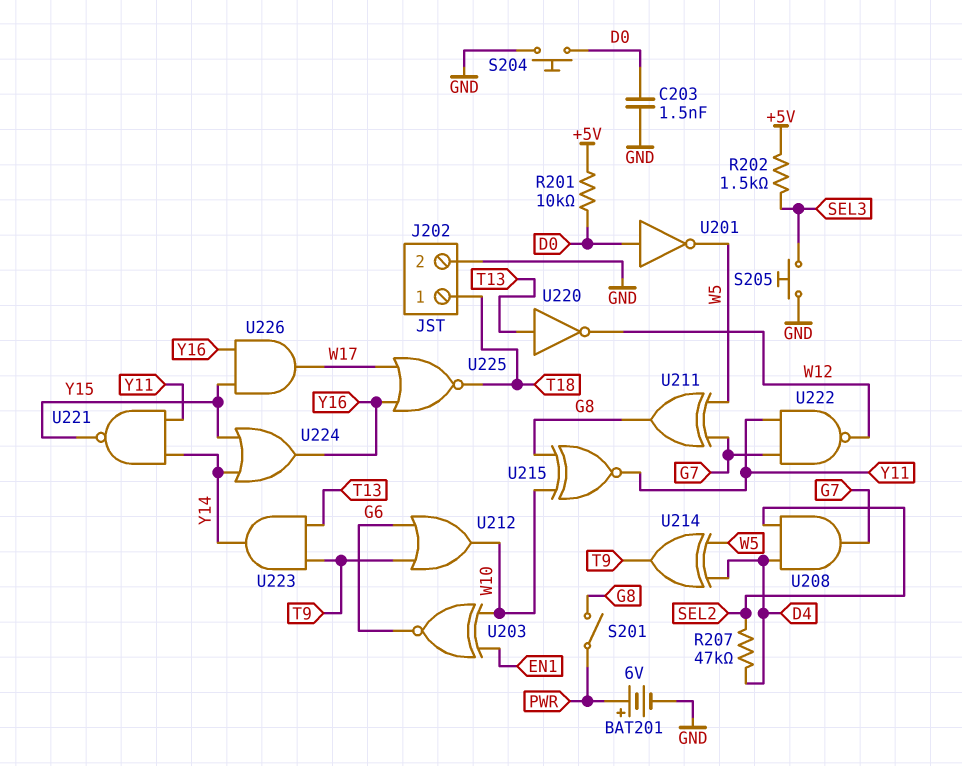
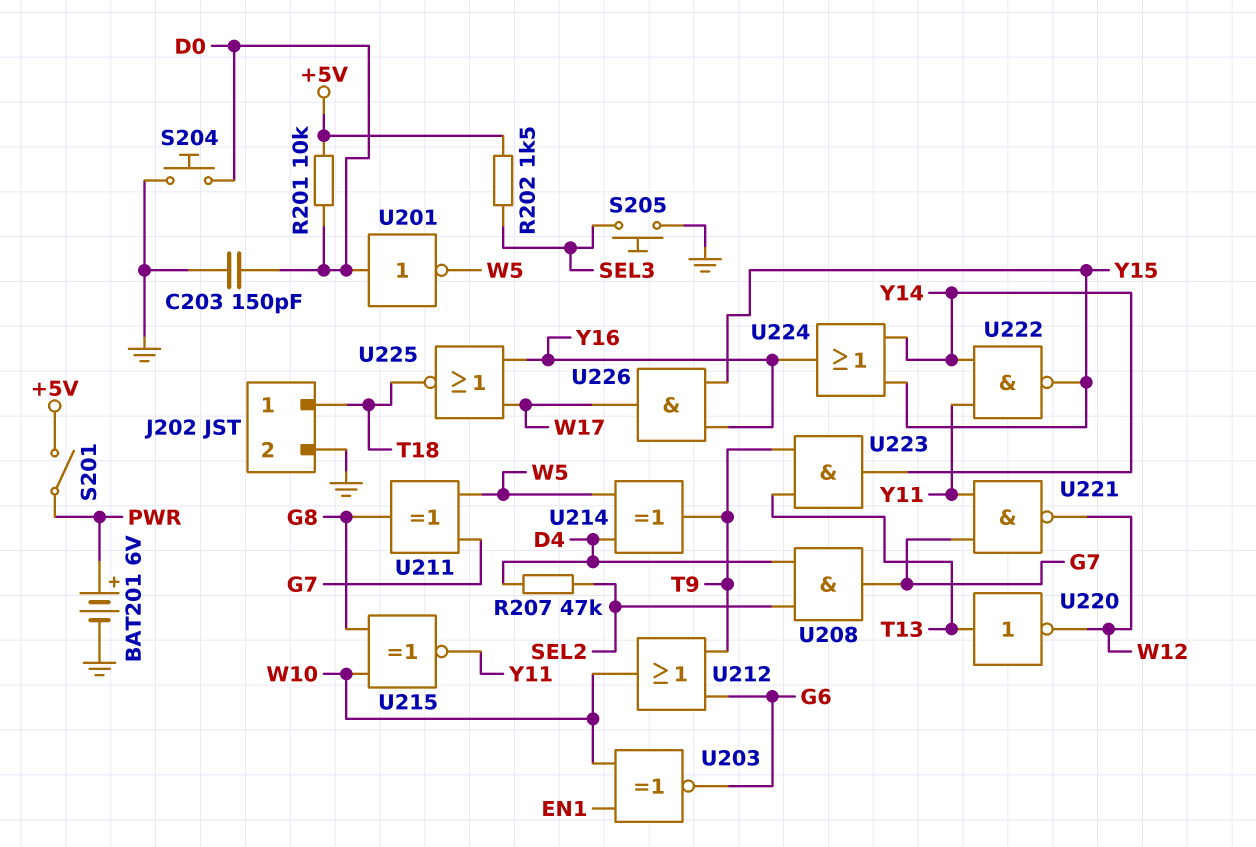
C203: 1.5nF (D0, GND) -> 150pF (D0, GND)
S201: switch (G8, PWR) -> switch (+5V, PWR)
U221: NAND (in Y11, in Y14, out Y15) -> NAND (in G7, in Y11, out W12)
U222: NAND (in G7, in Y11, out W12) -> NAND (in Y11, in Y14, out Y15)

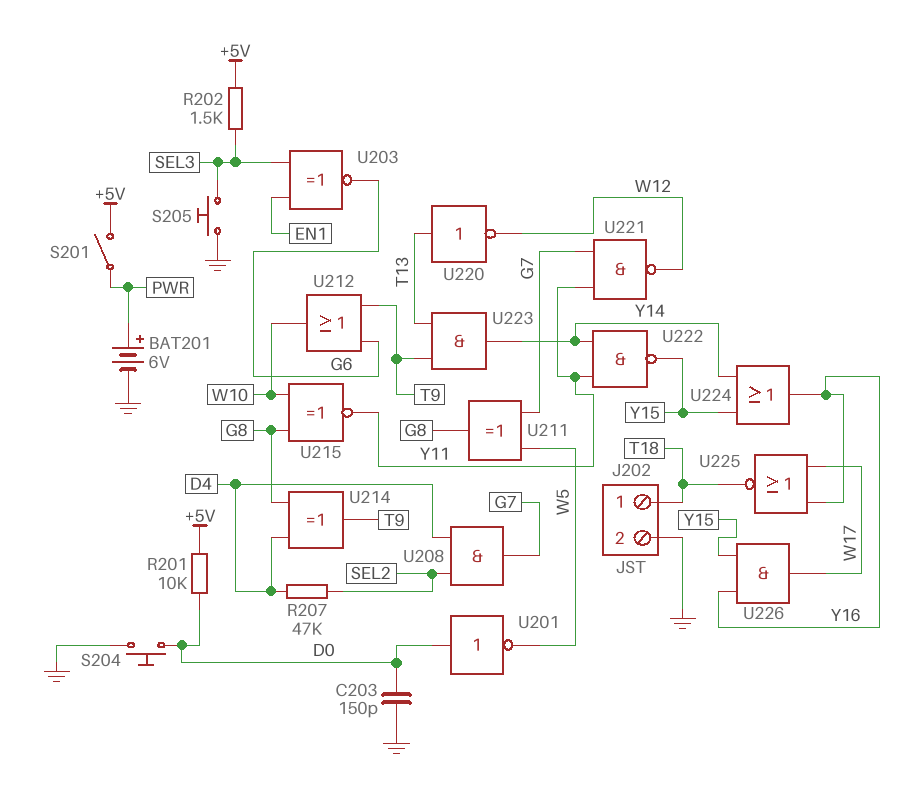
U203: XNOR (in EN1, in W10, out G6) -> XNOR (in EN1, in SEL3, out G6)
U214: XOR (in D4, in W5, out T9) -> XOR (in D4, in G8, out T9)

